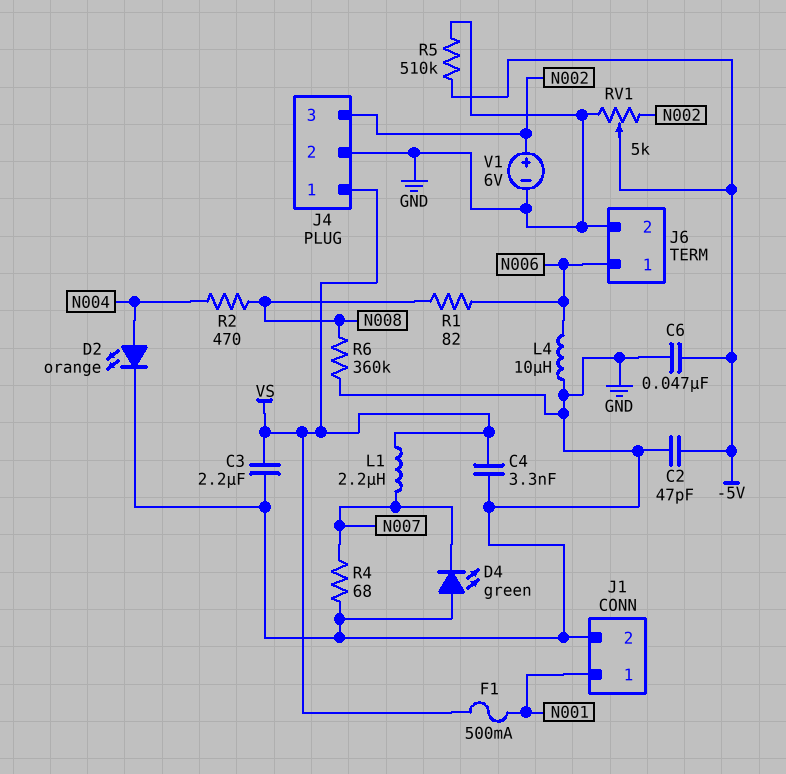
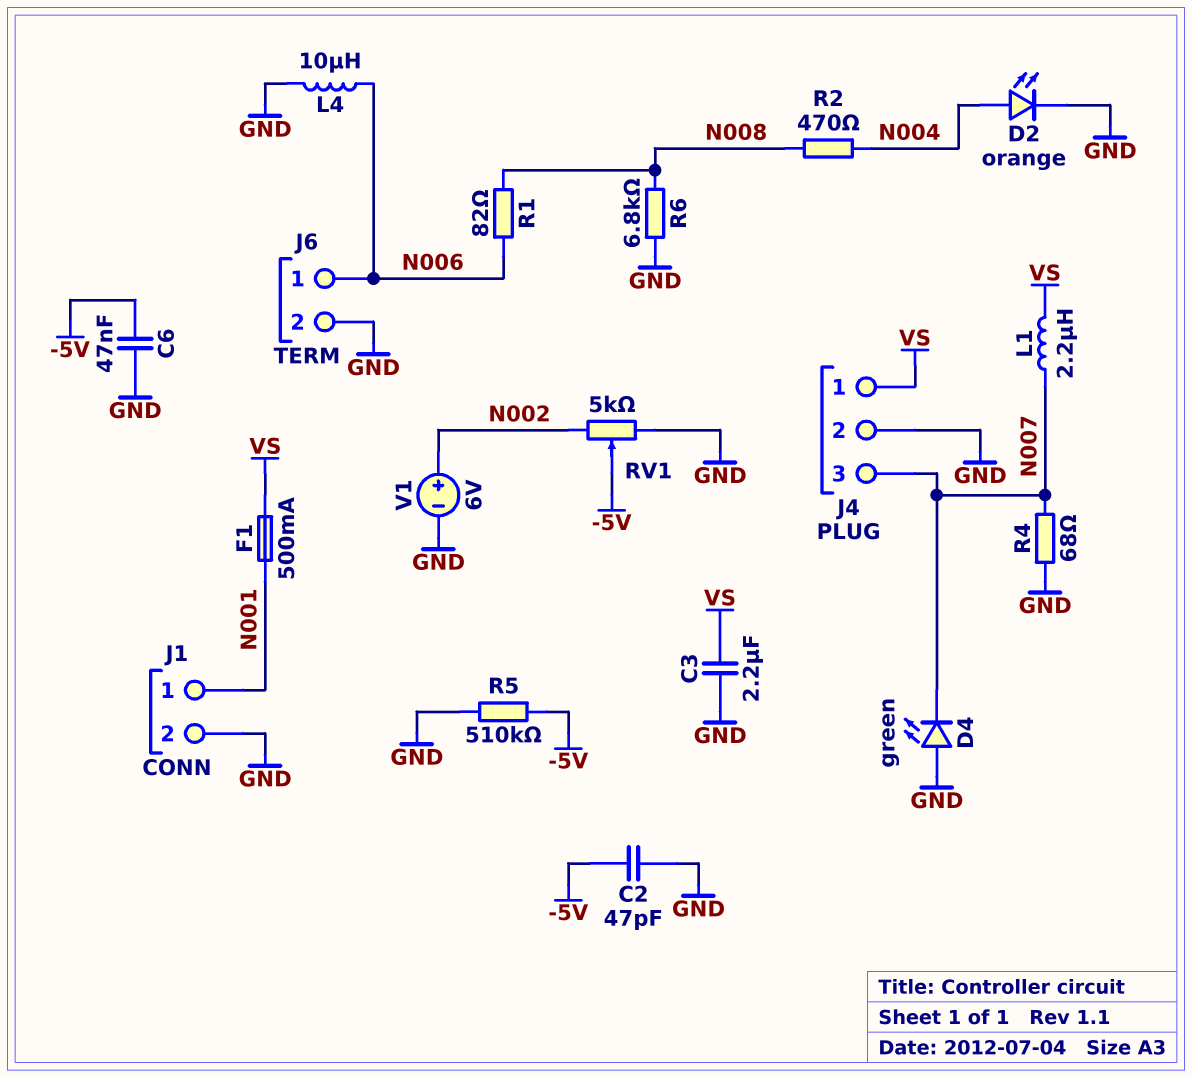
C4: 3.3nF (GND, VS) -> none
J4 pin 3: N002 -> N007
R6: 360k (GND, N008) -> 6.8k (GND, N008)

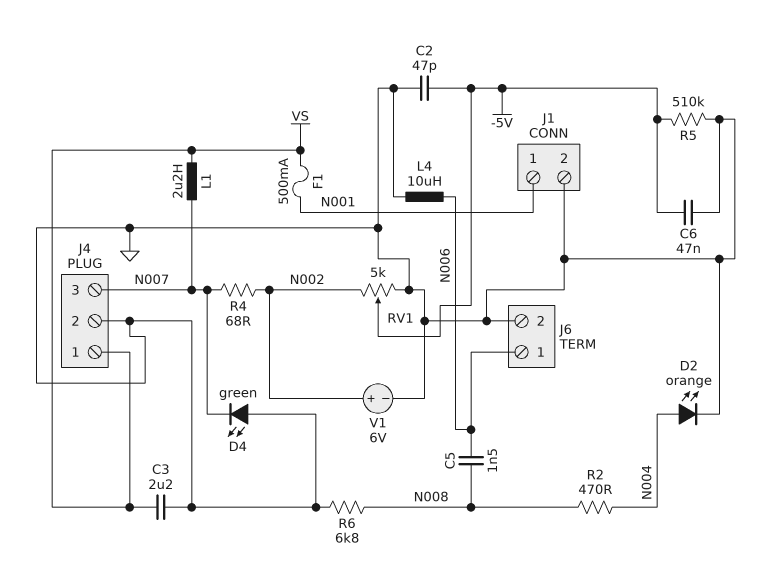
C5: none -> 1.5nF (N006, N008)
R1: 82 (N006, N008) -> none
R4: 68 (GND, N007) -> 68 (N002, N007)

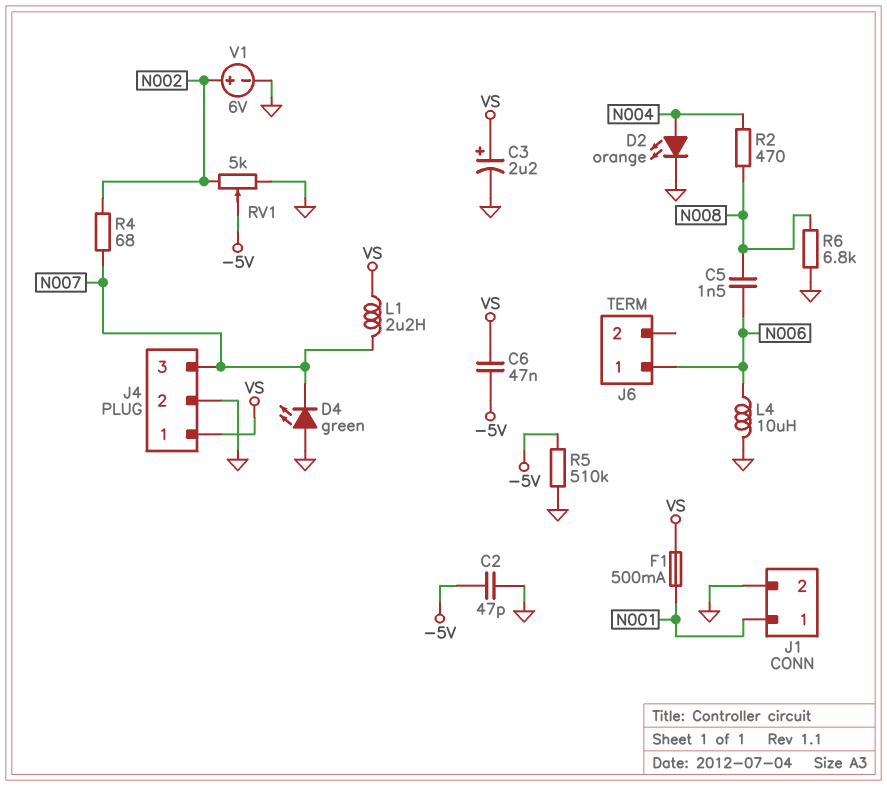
C3: 2.2uF (GND, VS) -> 2.2uF (plus VS, minus GND)
C6: 47nF (-5V, GND) -> 47nF (-5V, VS)
J6 pin 2: GND -> none

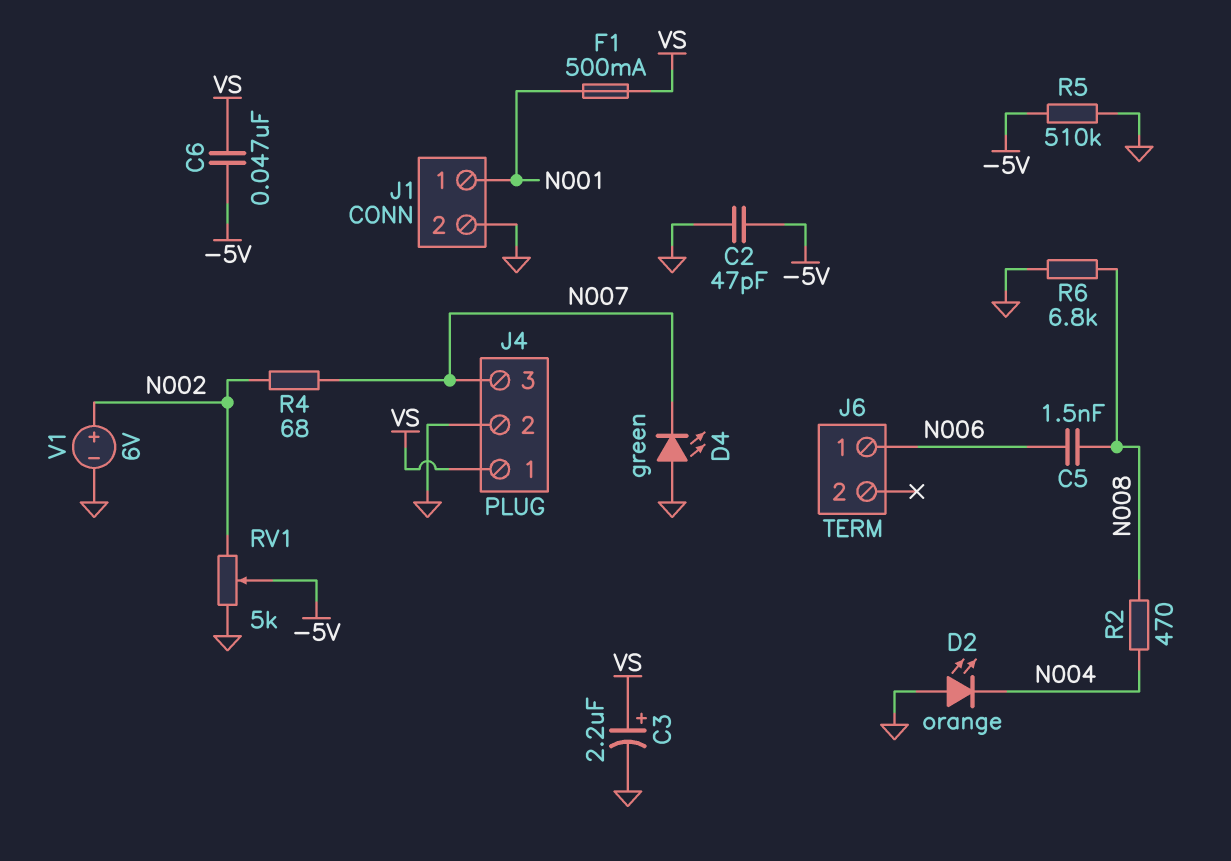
D2: LED orange (A N004, K GND) -> LED orange (A GND, K N004)
L1: 2.2uH (N007, VS) -> none
L4: 10uH (GND, N006) -> none

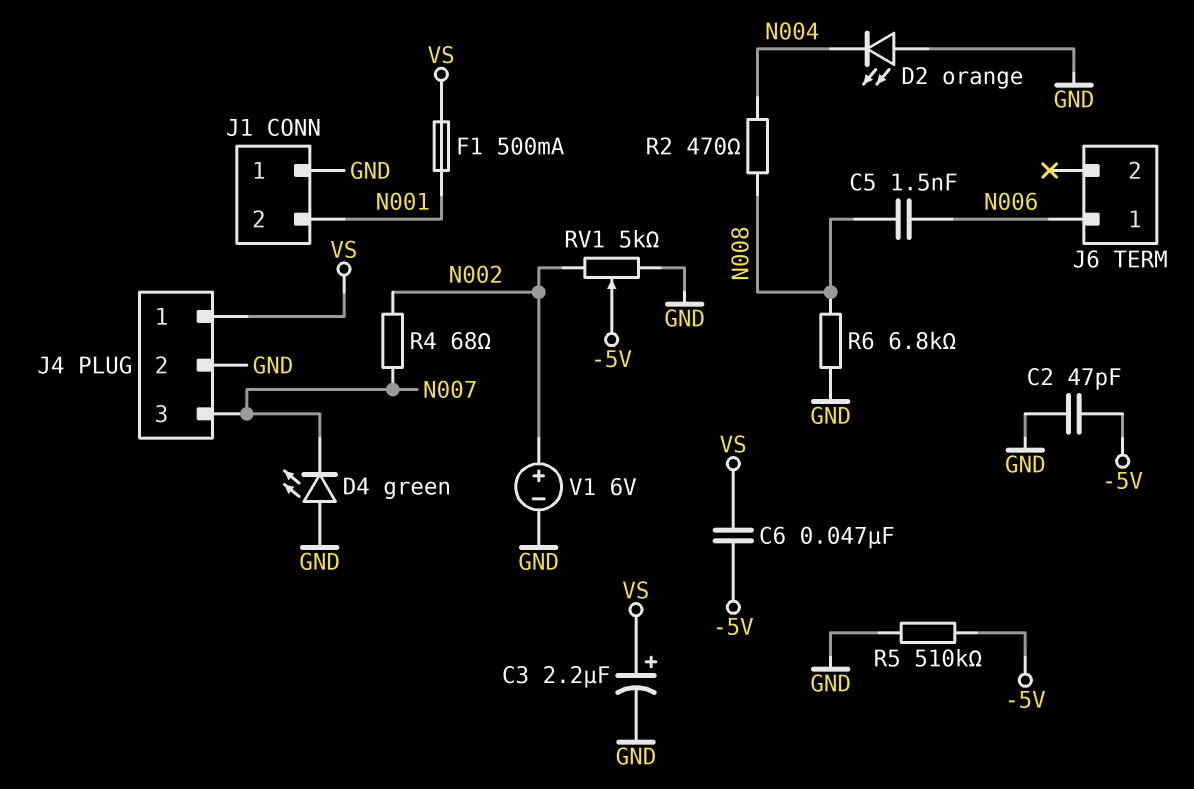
J1 pin 1: N001 -> GND
J1 pin 2: GND -> N001

